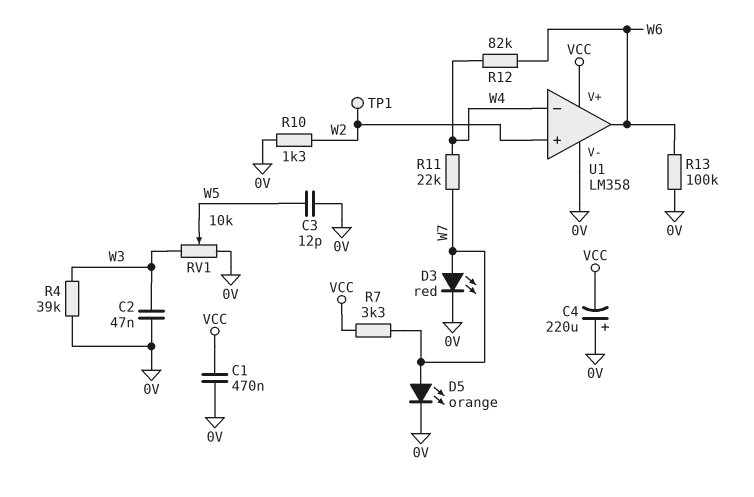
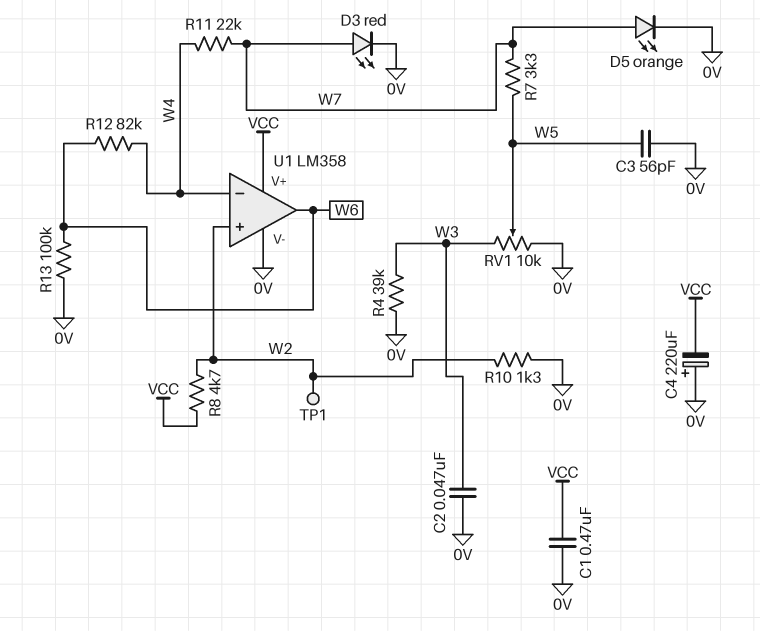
C3: 12pF (0V, W5) -> 56pF (0V, W5)
R7: 3.3k (VCC, W7) -> 3.3k (W5, W7)
R8: none -> 4.7k (VCC, W2)

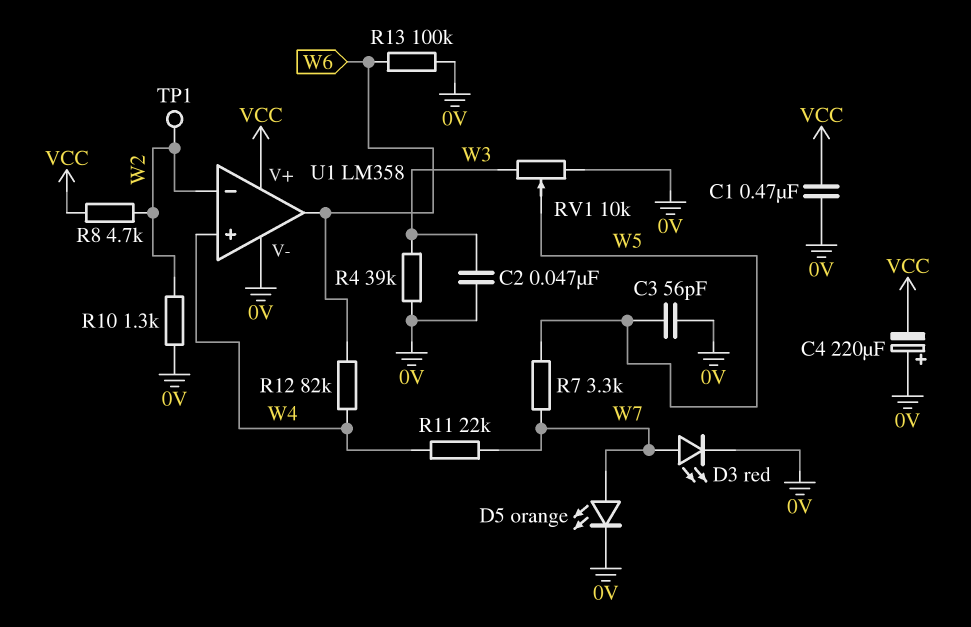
U1 pin in+: W2 -> W4
U1 pin in-: W4 -> W2

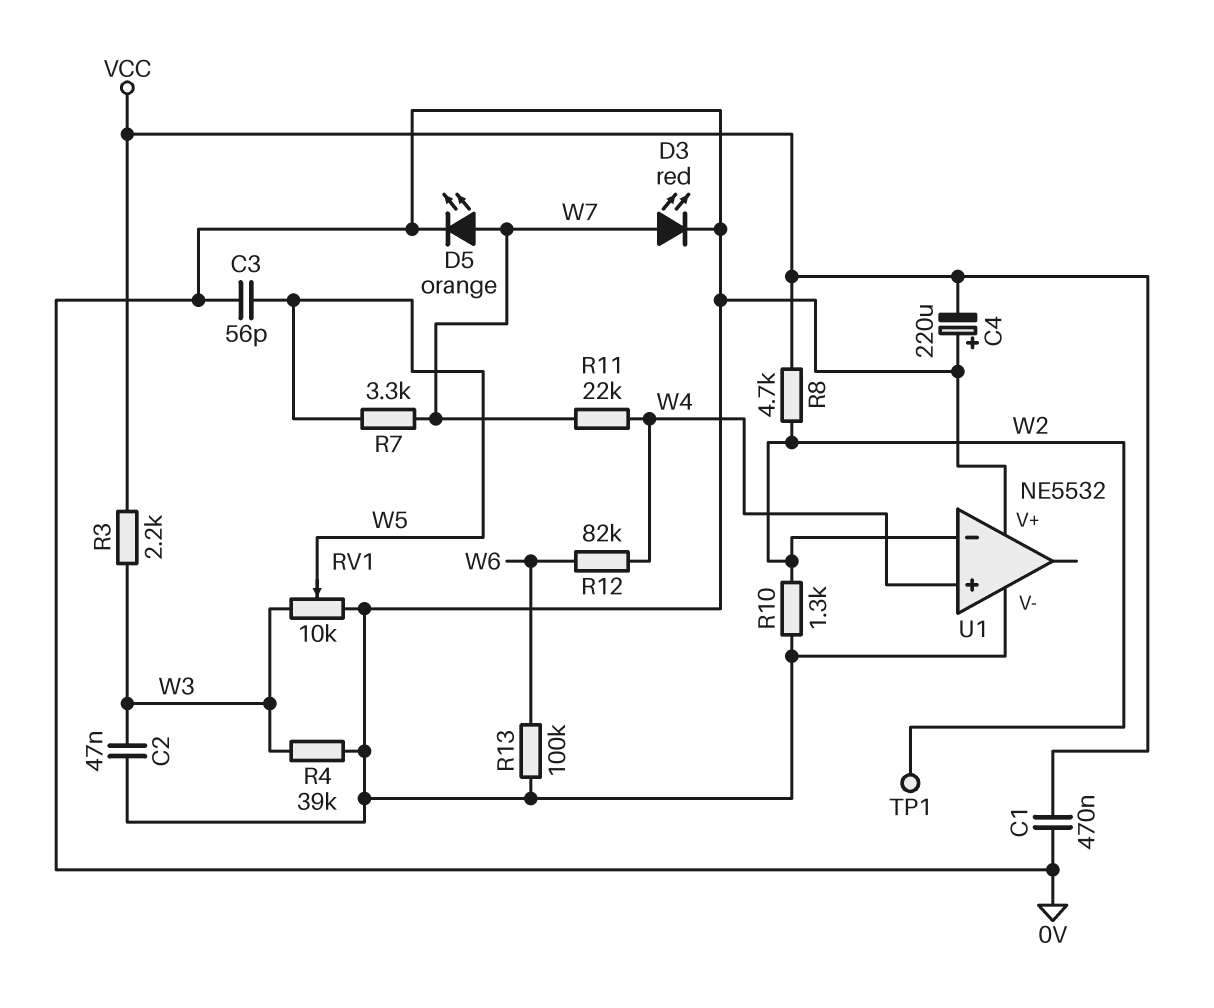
R3: none -> 2.2k (VCC, W3)
U1: LM358 -> NE5532
U1 pin V+: VCC -> 0V
U1 pin out: W6 -> none

